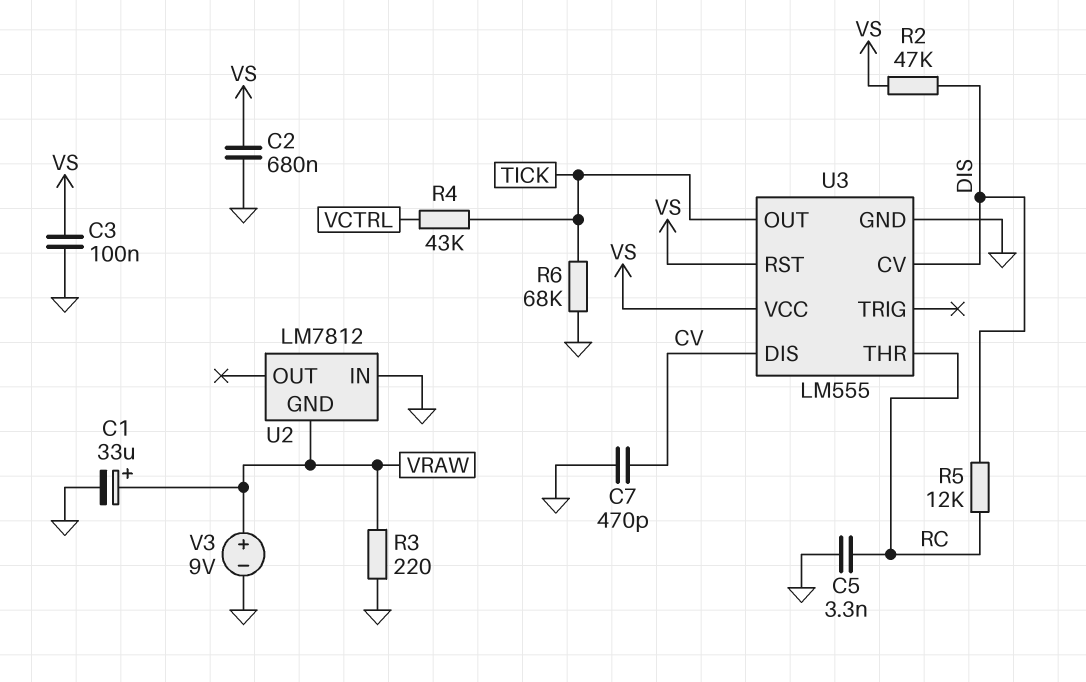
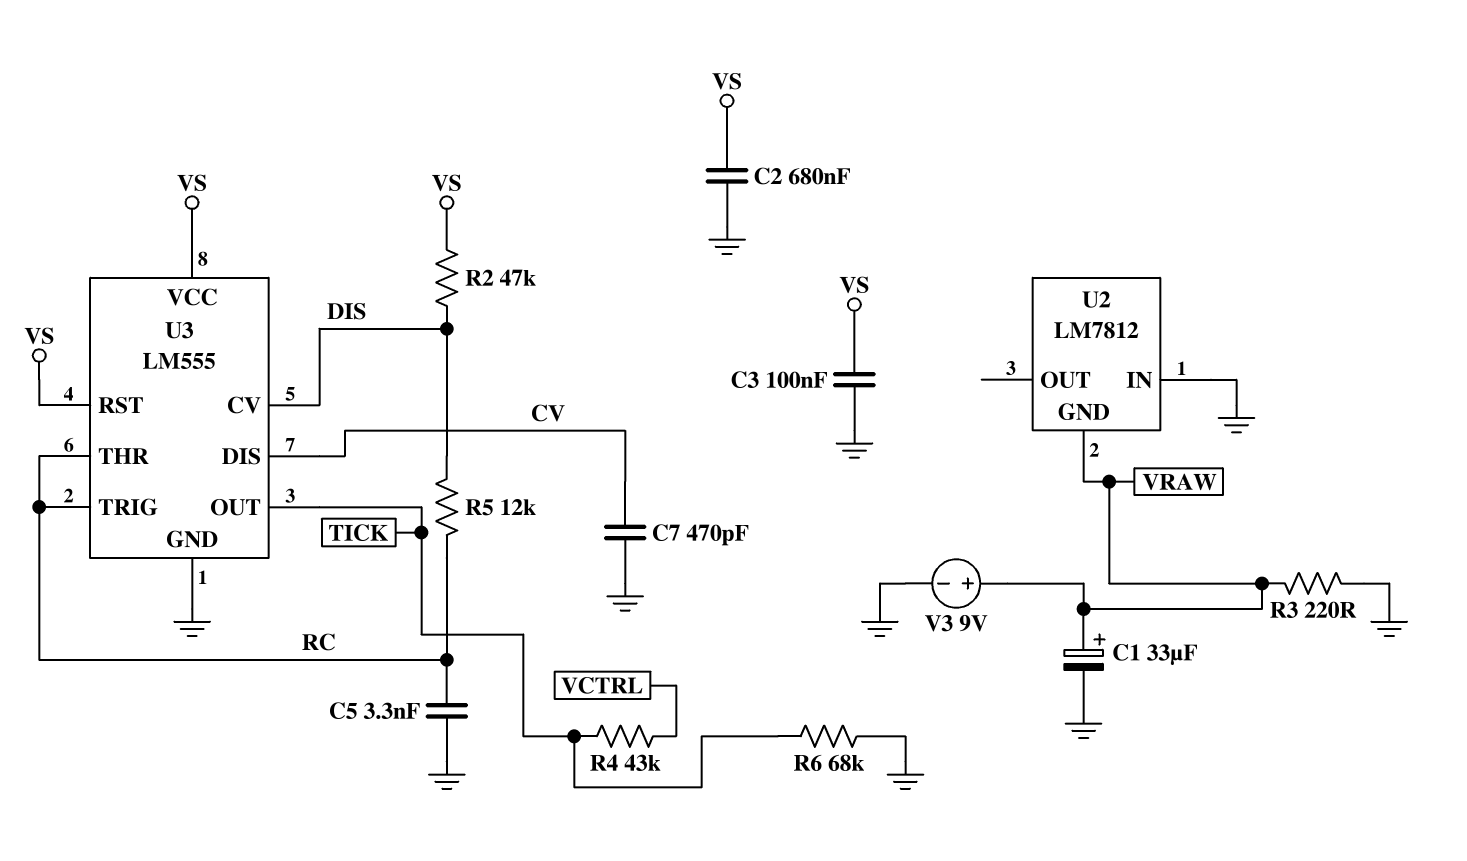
U3 pin TRIG: none -> RC

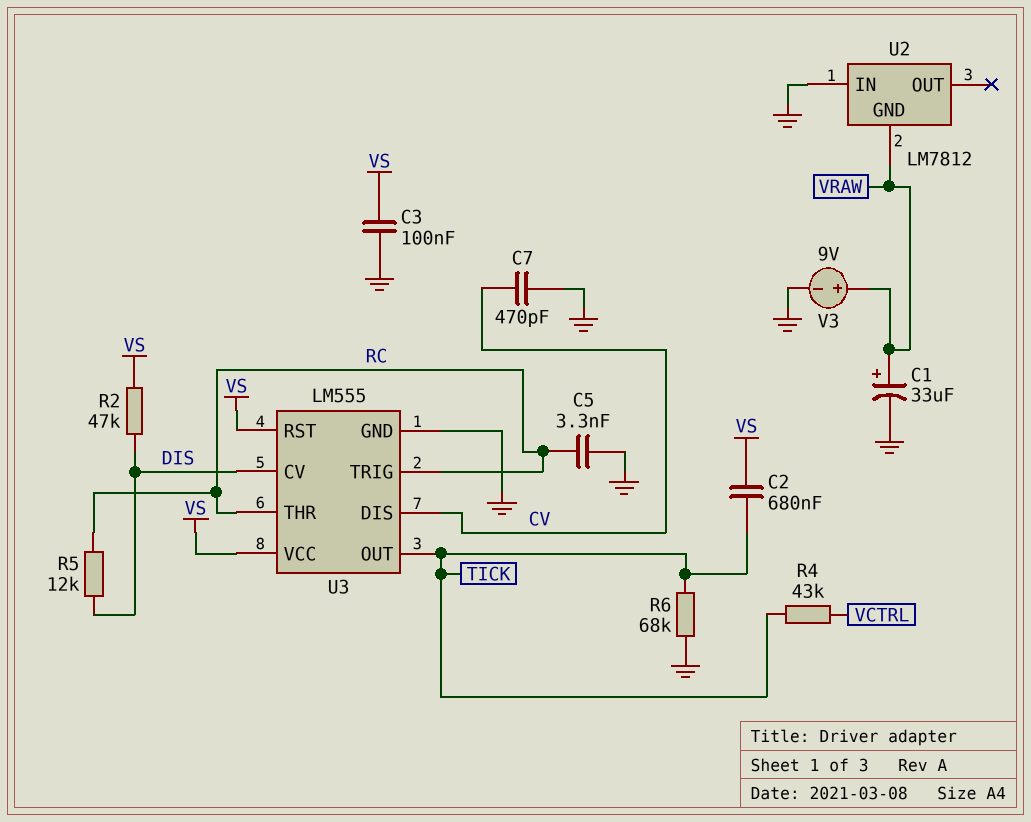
C2: 680nF (GND, VS) -> 680nF (TICK, VS)
R3: 220 (GND, VRAW) -> none

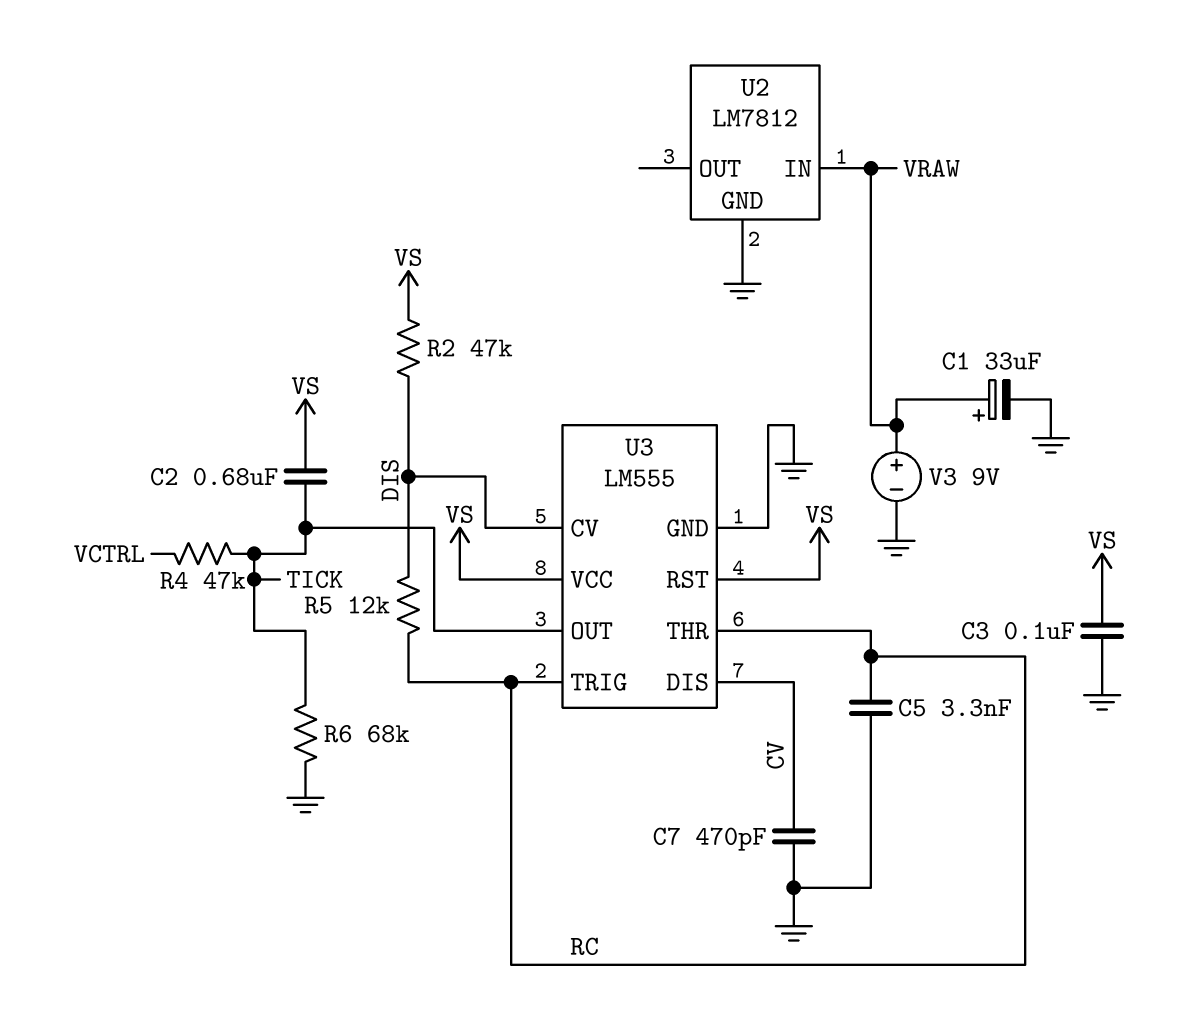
R4: 43k (TICK, VCTRL) -> 47k (TICK, VCTRL)
U2 pin GND: VRAW -> GND
U2 pin IN: GND -> VRAW

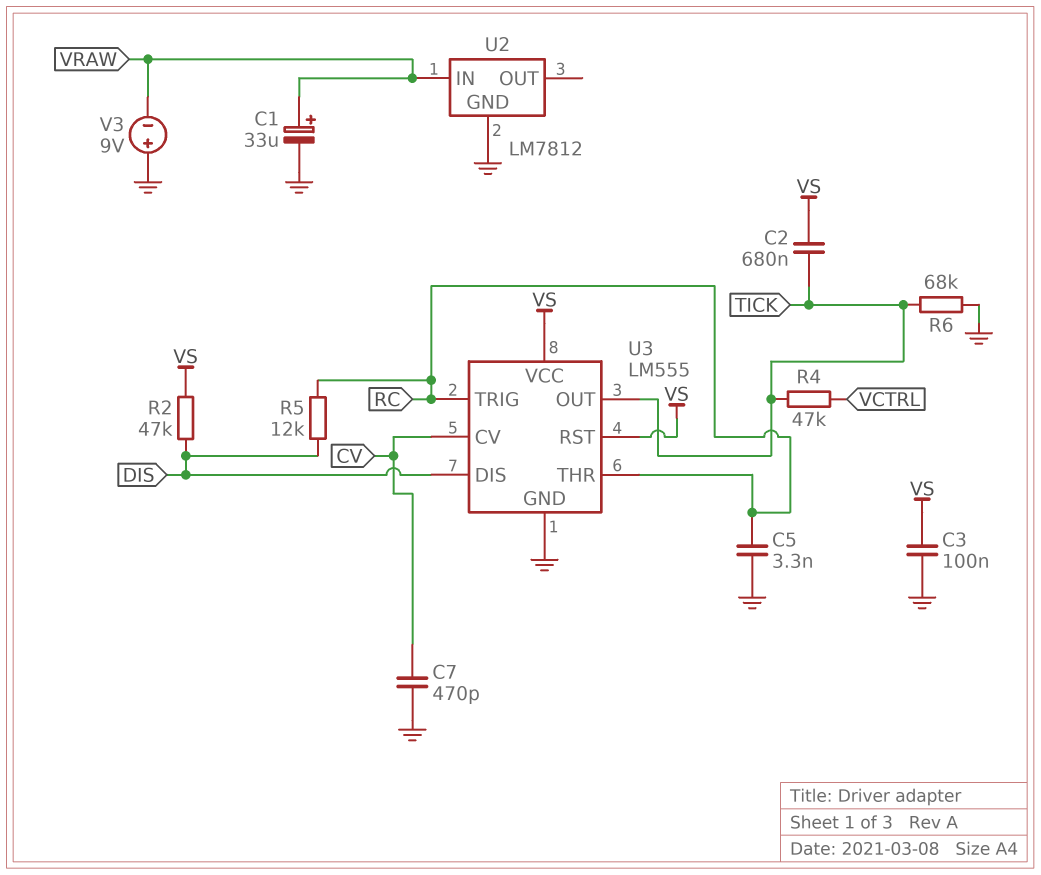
U3 pin CV: DIS -> CV
U3 pin DIS: CV -> DIS
V3: 9V (plus VRAW, minus GND) -> 9V (plus GND, minus VRAW)

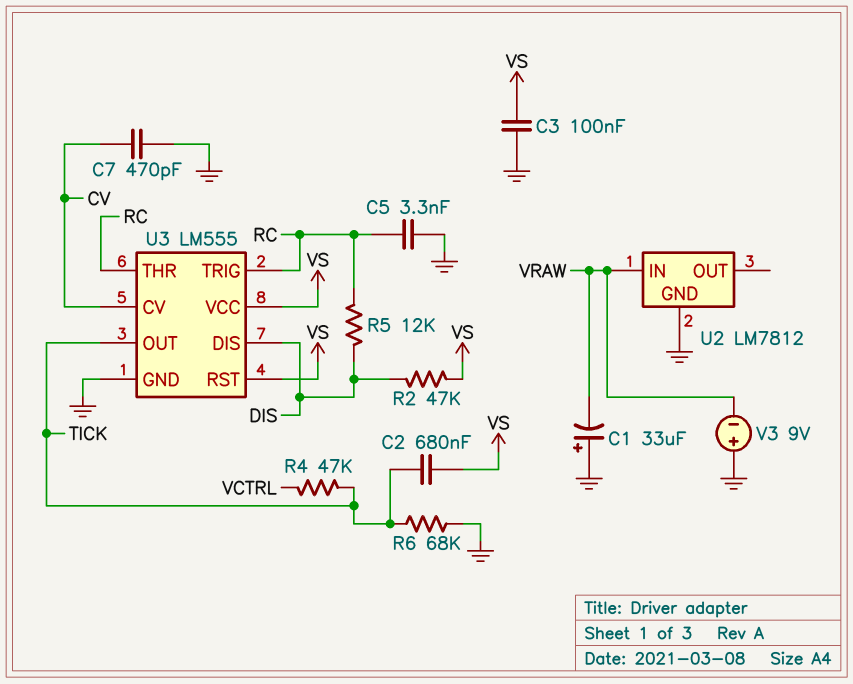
C1: 33uF (plus VRAW, minus GND) -> 33uF (plus GND, minus VRAW)

